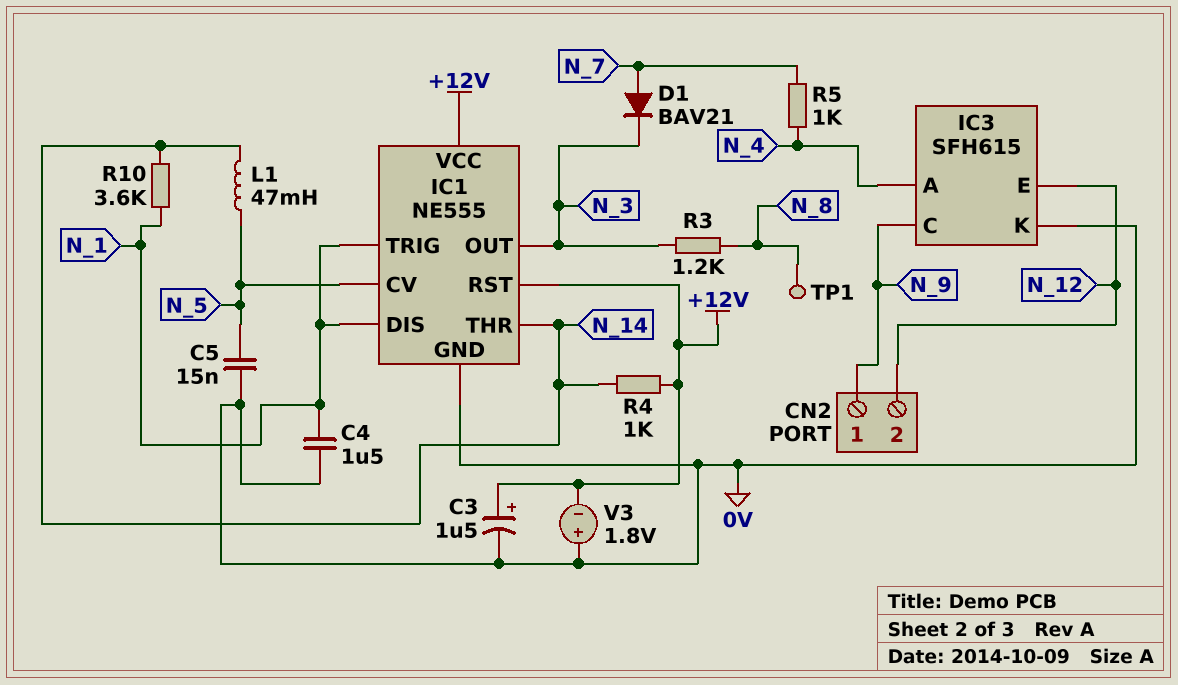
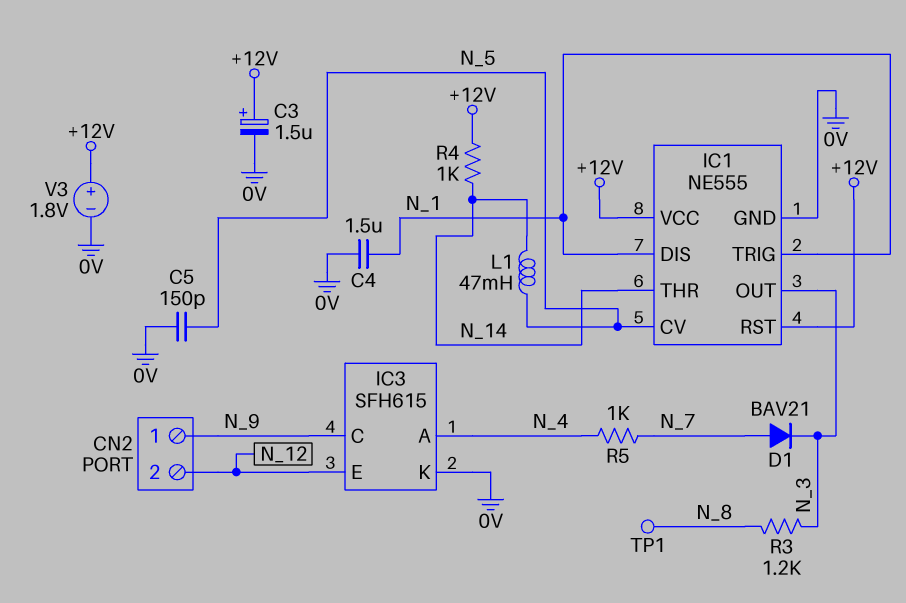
C5: 15nF (0V, N_5) -> 150pF (0V, N_5)
R10: 3.6k (N_1, N_14) -> none
V3: 1.8V (plus 0V, minus +12V) -> 1.8V (plus +12V, minus 0V)

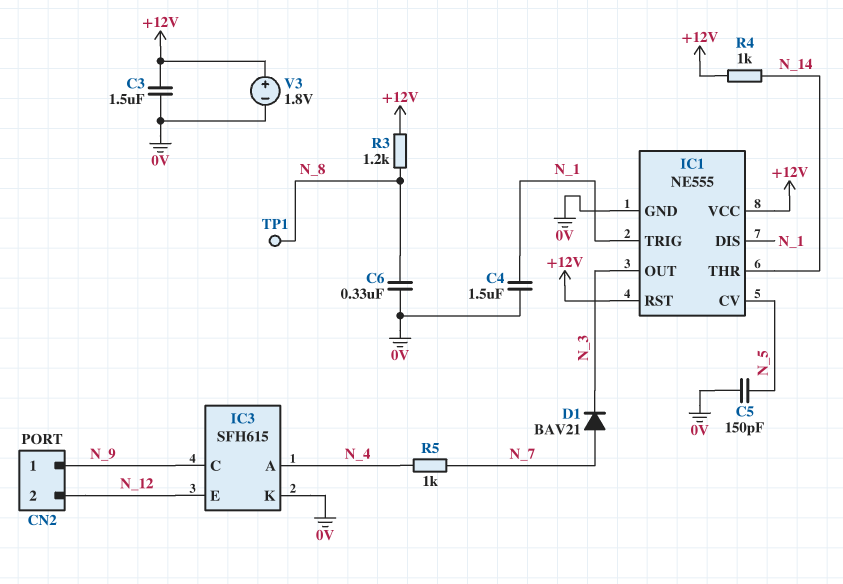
C3: 1.5uF (plus +12V, minus 0V) -> 1.5uF (+12V, 0V)
C6: none -> 330nF (0V, N_8)
L1: 47mH (N_5, N_14) -> none
R3: 1.2k (N_3, N_8) -> 1.2k (+12V, N_8)

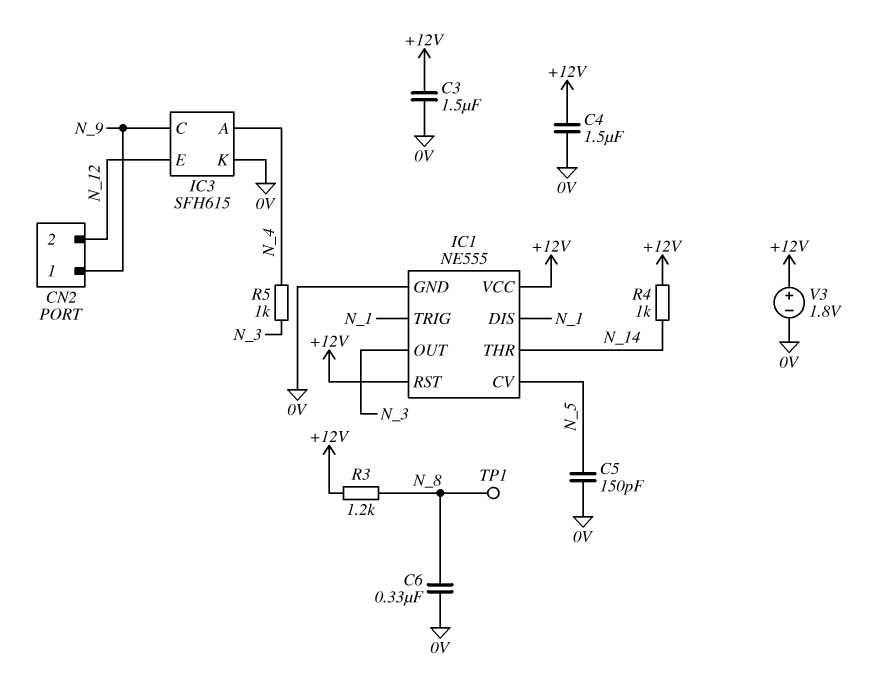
C4: 1.5uF (0V, N_1) -> 1.5uF (+12V, 0V)
D1: diode BAV21 (A N_7, K N_3) -> none
R5: 1k (N_4, N_7) -> 1k (N_3, N_4)

